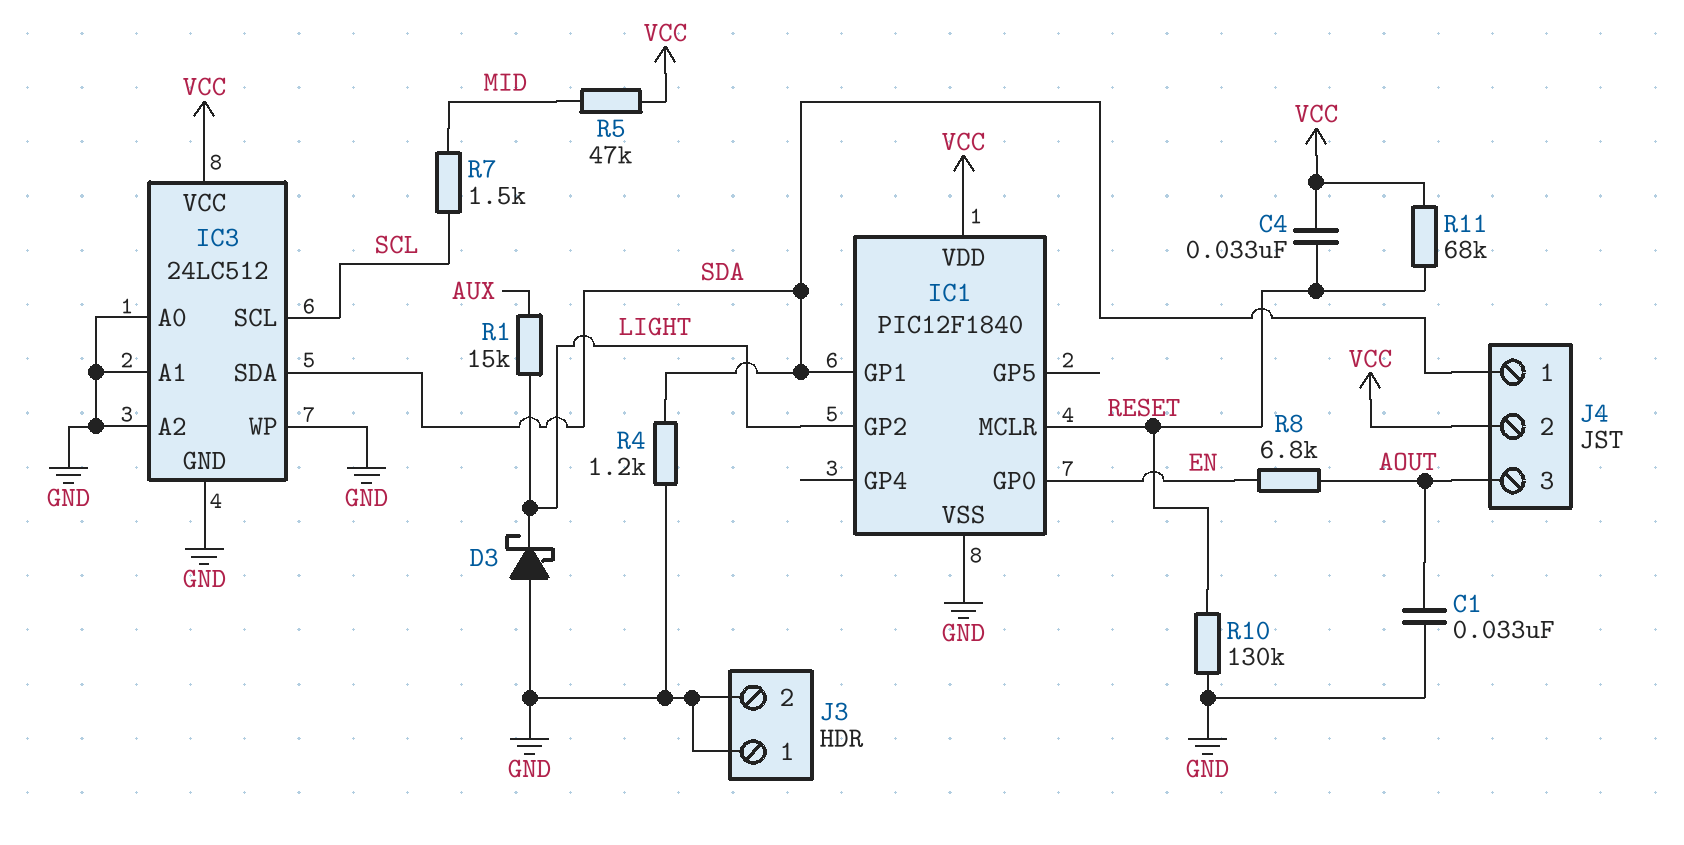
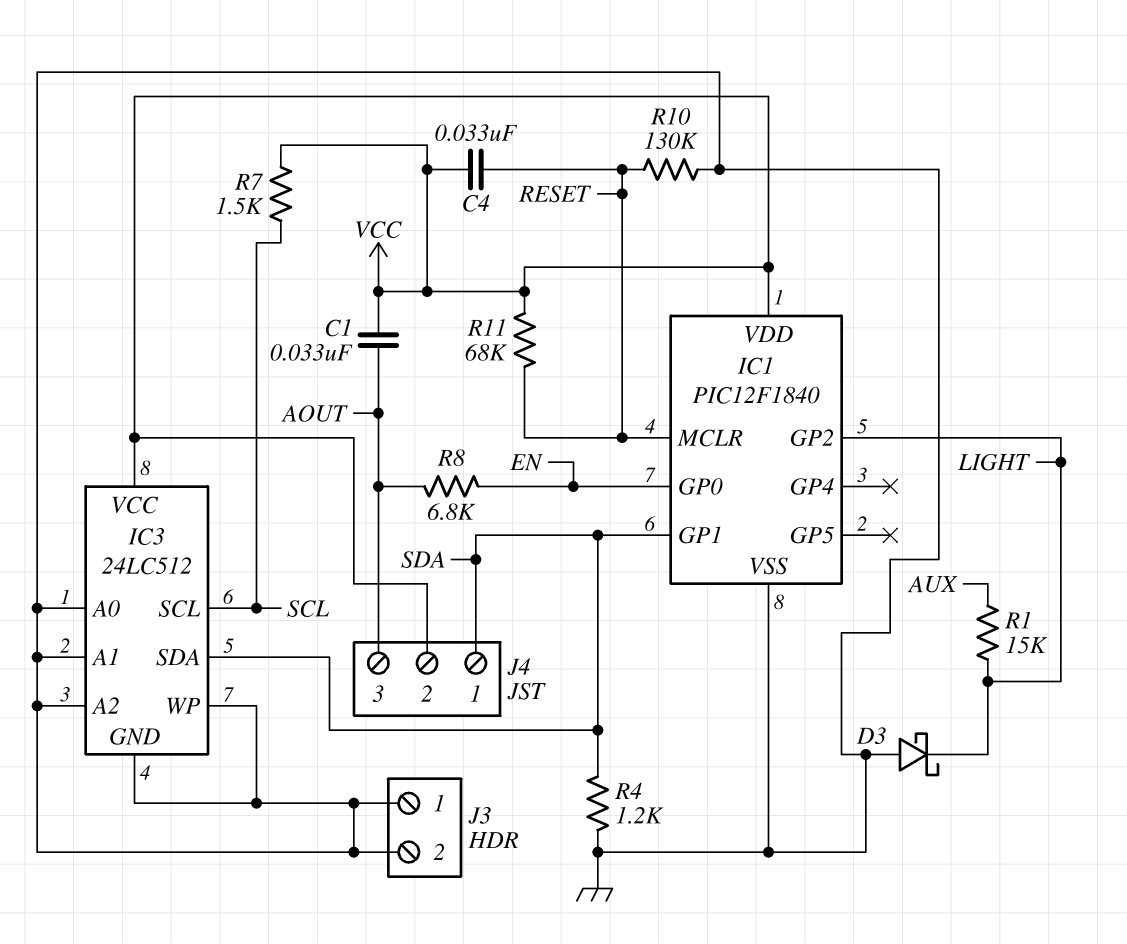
C1: 33nF (AOUT, GND) -> 33nF (AOUT, VCC)
R5: 47k (MID, VCC) -> none
R7: 1.5k (MID, SCL) -> 1.5k (SCL, VCC)

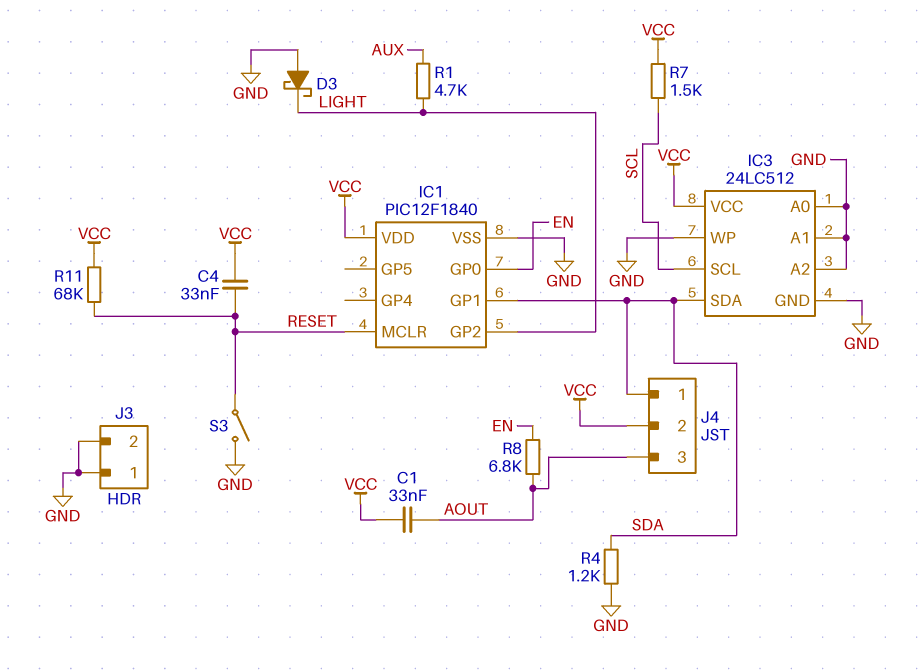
R1: 15k (AUX, LIGHT) -> 4.7k (AUX, LIGHT)
R10: 130k (GND, RESET) -> none
S3: none -> switch (GND, RESET)

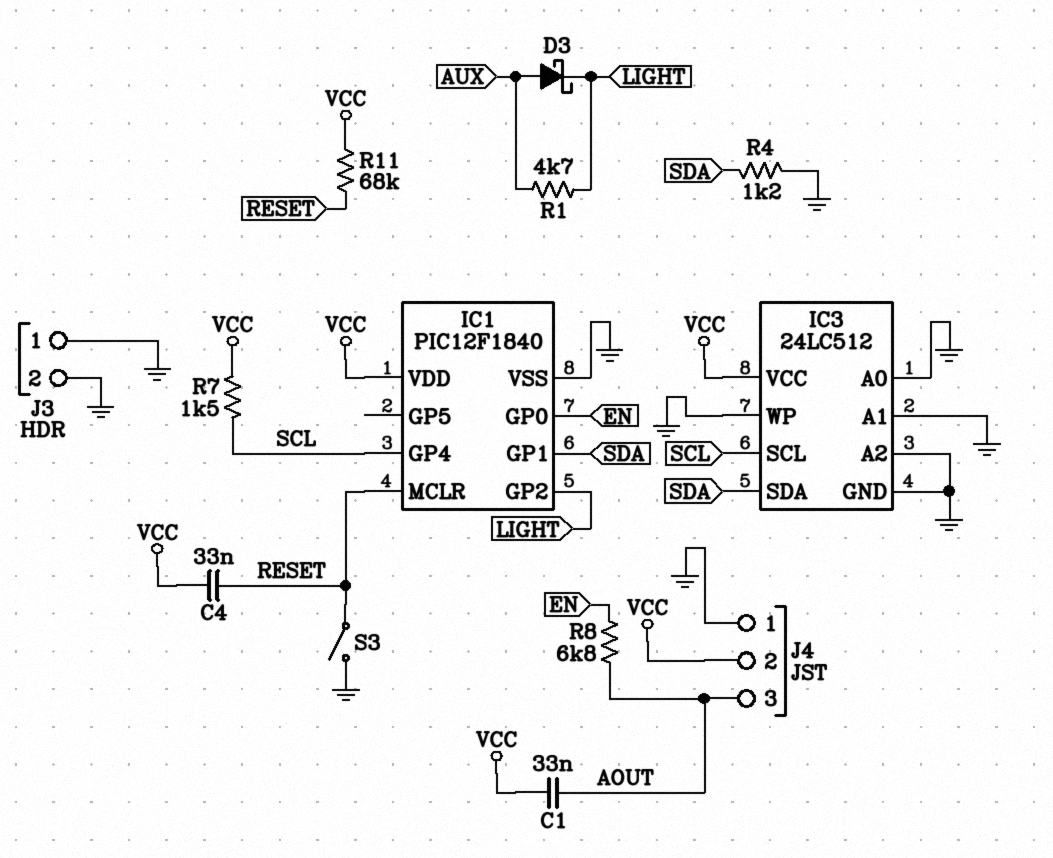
D3: schottky (A GND, K LIGHT) -> schottky (A AUX, K LIGHT)
IC1 pin GP4: none -> SCL
J4 pin 1: SDA -> GND

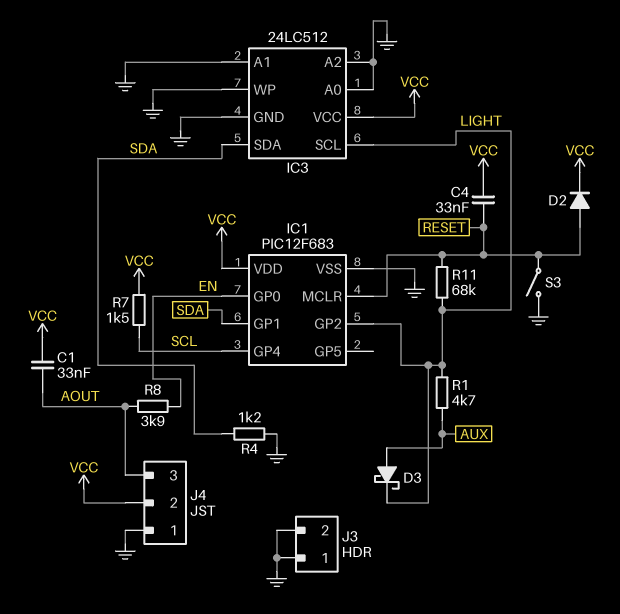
D2: none -> diode (A RESET, K VCC)
IC1: PIC12F1840 -> PIC12F683
IC3 pin SCL: SCL -> LIGHT
R8: 6.8k (AOUT, EN) -> 3.9k (AOUT, EN)
R11: 68k (RESET, VCC) -> 68k (LIGHT, RESET)

